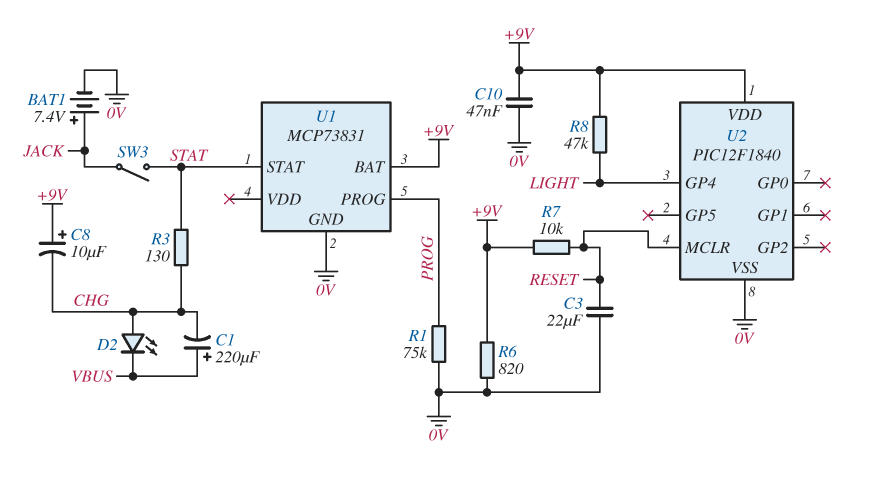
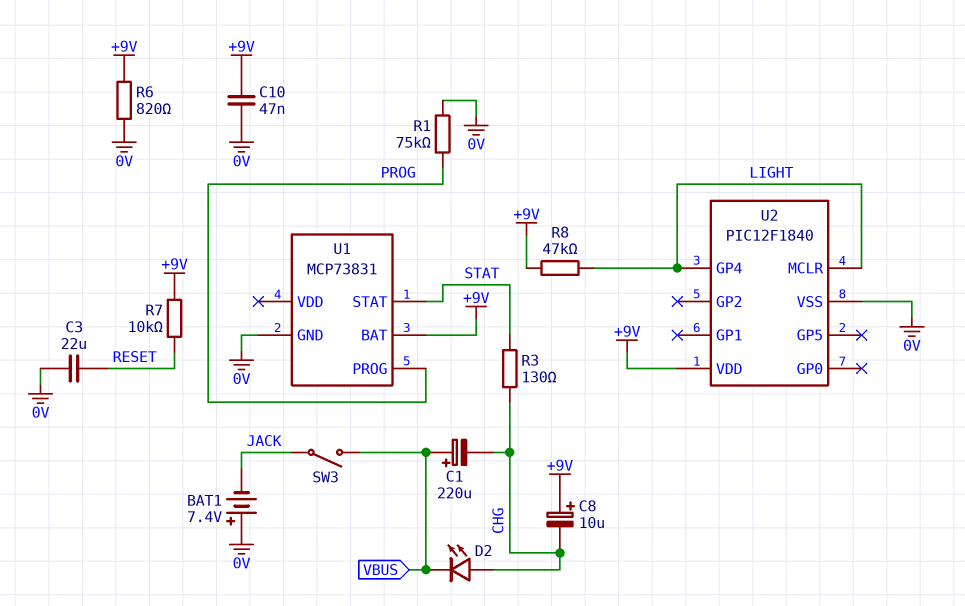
BAT1: 7.4V (plus JACK, minus 0V) -> 7.4V (plus 0V, minus JACK)
SW3: switch (JACK, STAT) -> switch (JACK, VBUS)
U2 pin MCLR: RESET -> LIGHT

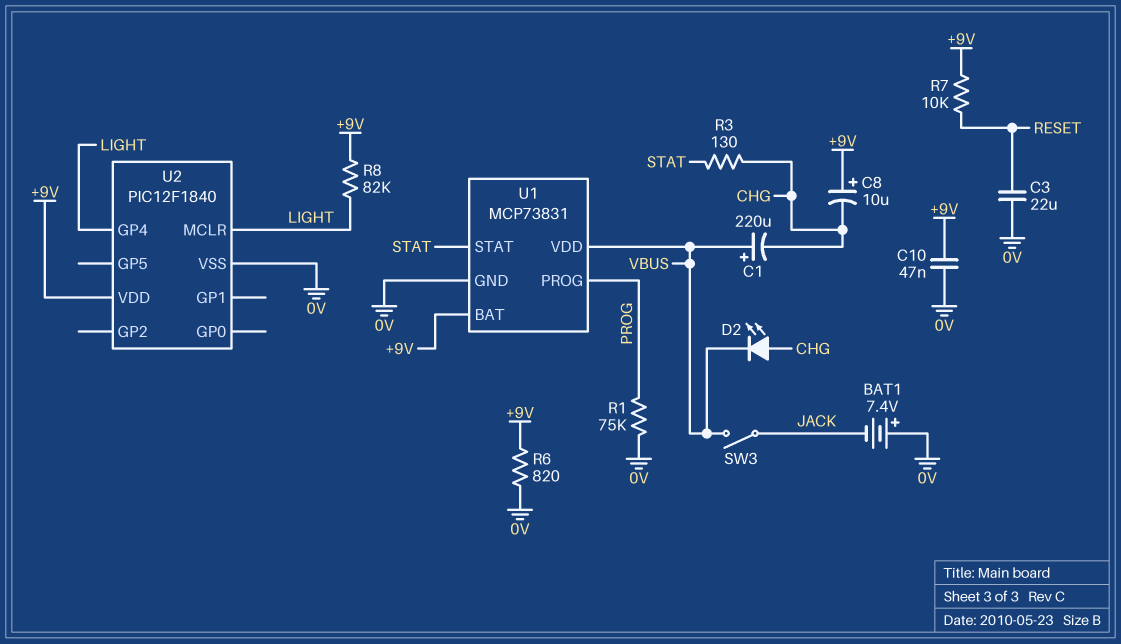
R8: 47k (+9V, LIGHT) -> 82k (+9V, LIGHT)
U1 pin VDD: none -> VBUS

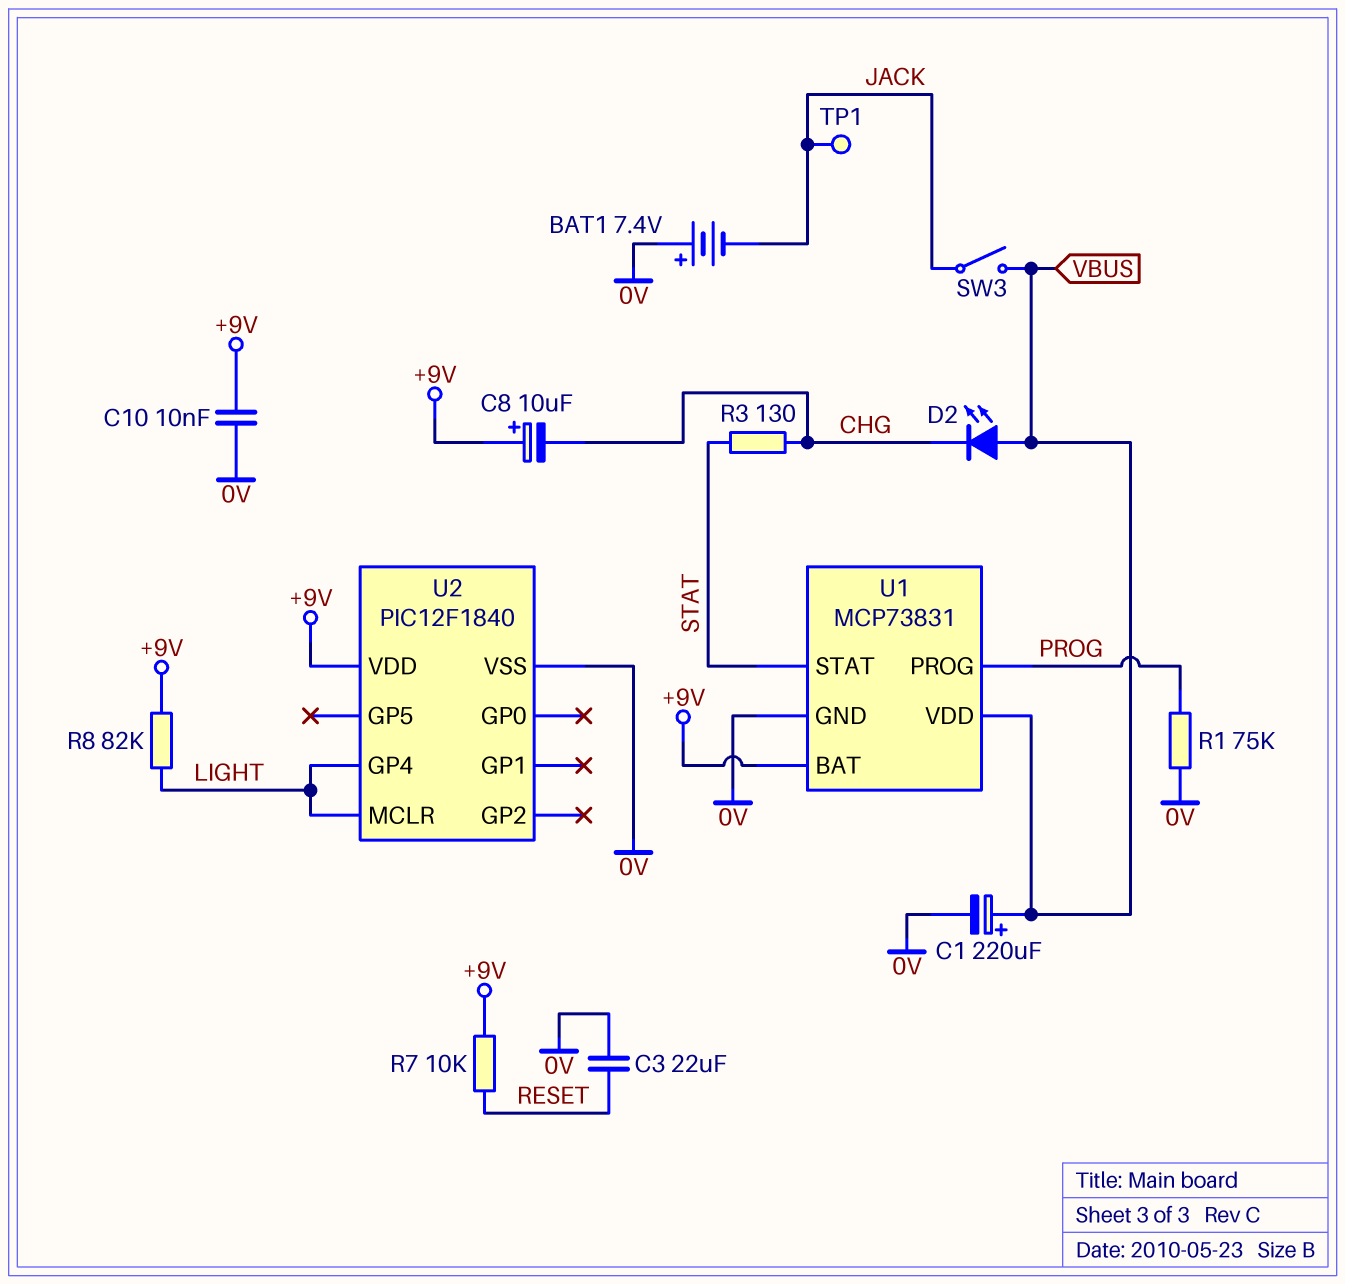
C1: 220uF (plus VBUS, minus CHG) -> 220uF (plus VBUS, minus 0V)
C10: 47nF (+9V, 0V) -> 10nF (+9V, 0V)
D2: LED (A CHG, K VBUS) -> LED (A VBUS, K CHG)
R6: 820 (+9V, 0V) -> none
TP1: none -> test point (JACK)

